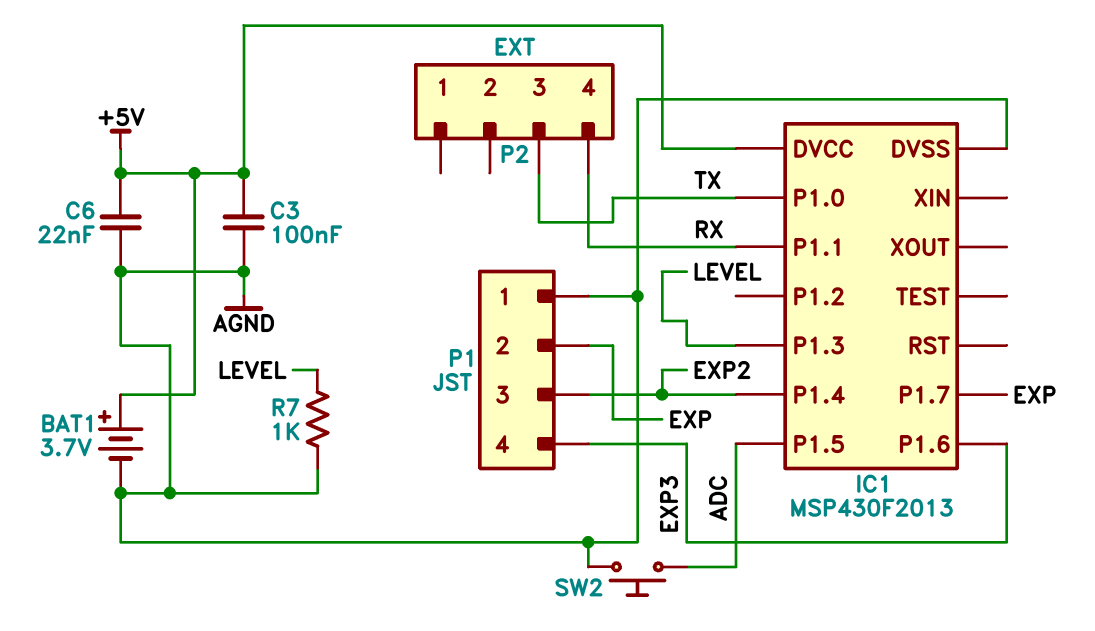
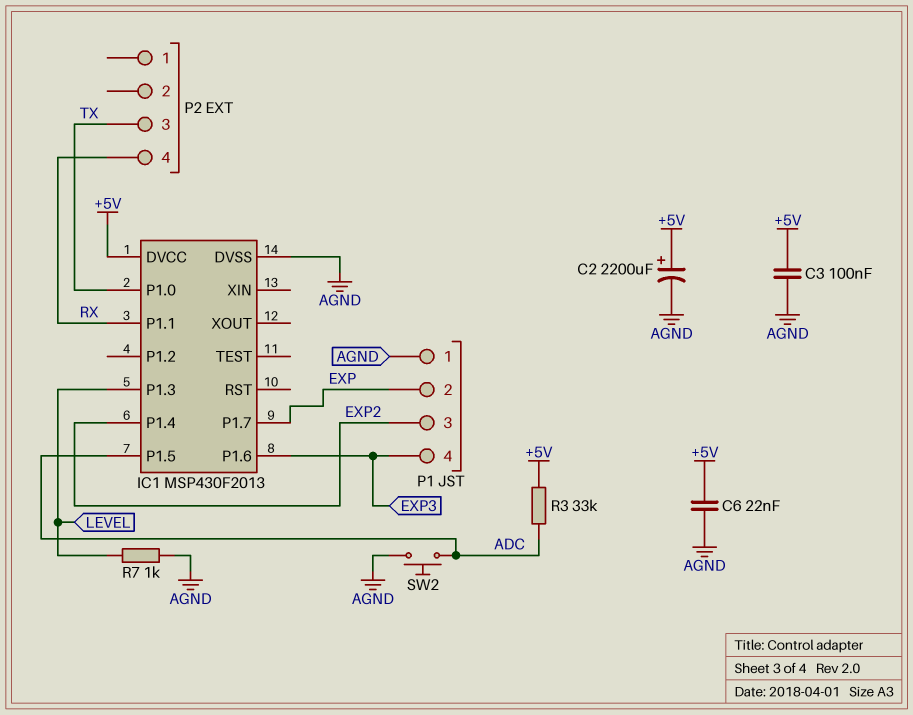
BAT1: 3.7V (plus +5V, minus AGND) -> none
C2: none -> 2200uF (plus +5V, minus AGND)
R3: none -> 33k (+5V, ADC)

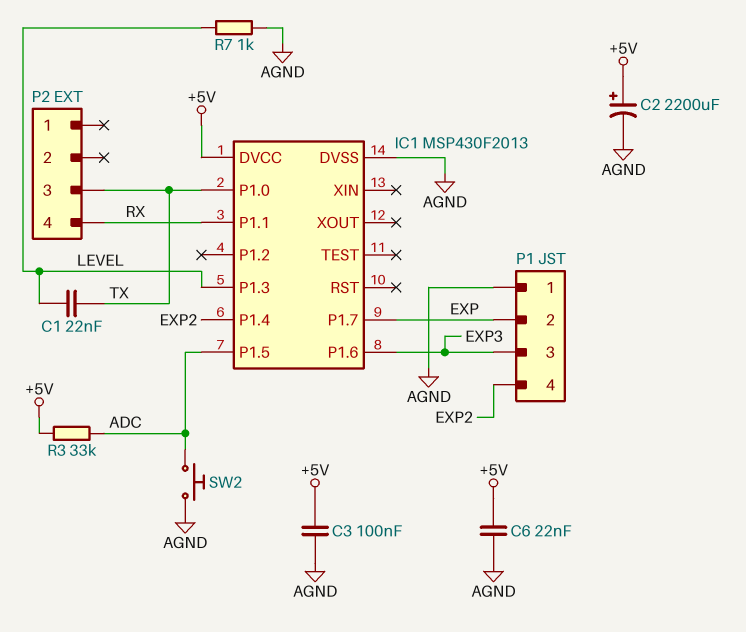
C1: none -> 22nF (LEVEL, TX)
P1 pin 3: EXP2 -> EXP3
P1 pin 4: EXP3 -> EXP2

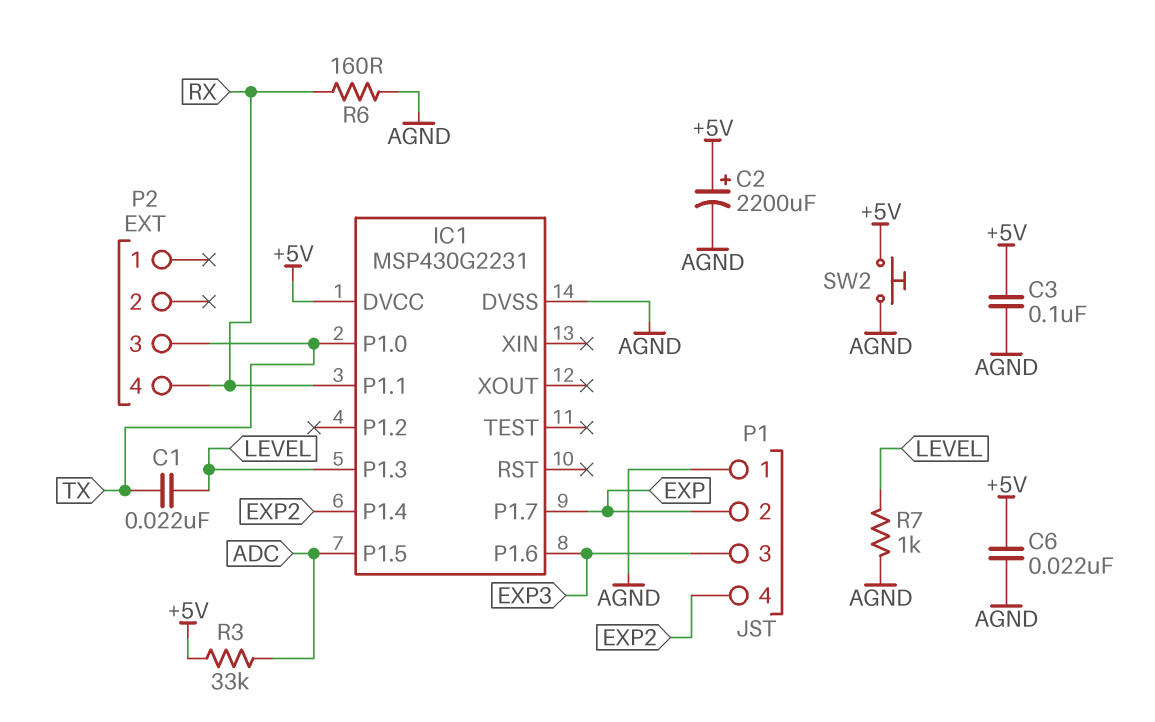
IC1: MSP430F2013 -> MSP430G2231
R6: none -> 160 (AGND, RX)
SW2: button (ADC, AGND) -> button (+5V, AGND)

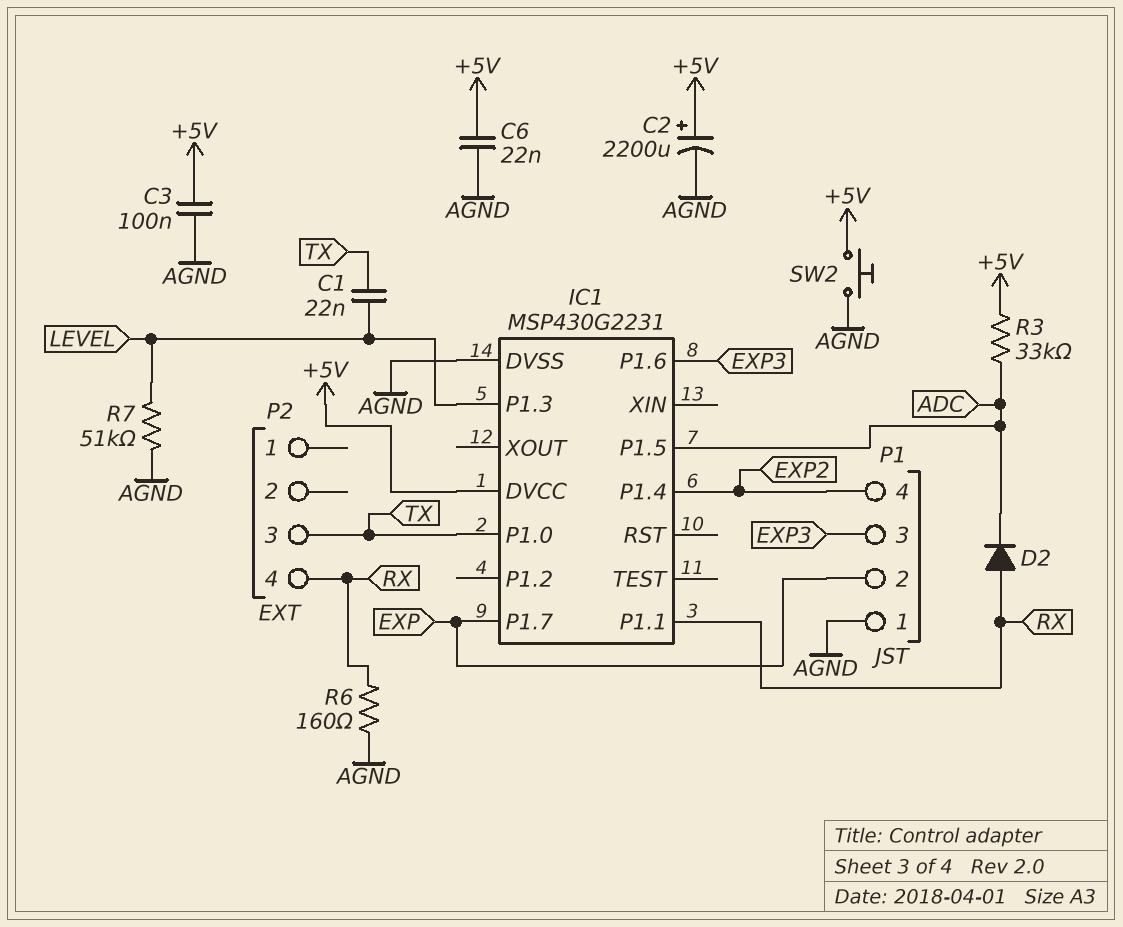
D2: none -> diode (A RX, K ADC)
R7: 1k (AGND, LEVEL) -> 51k (AGND, LEVEL)

